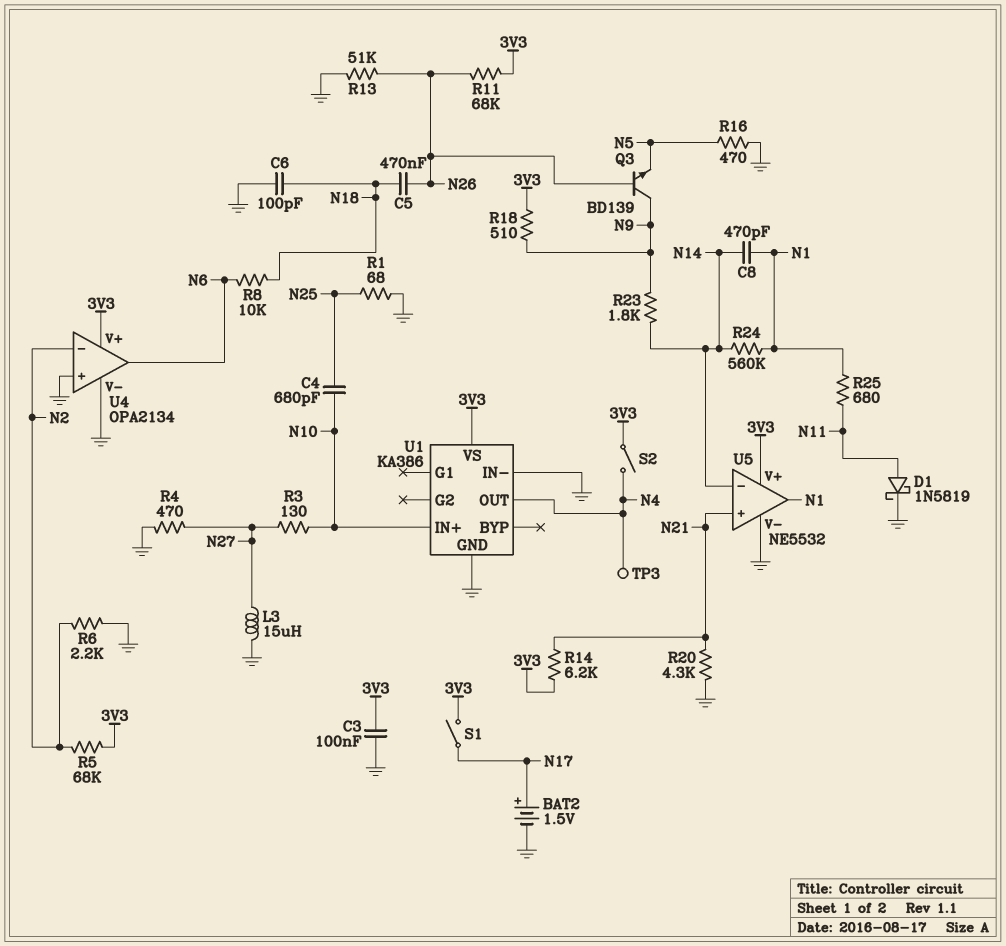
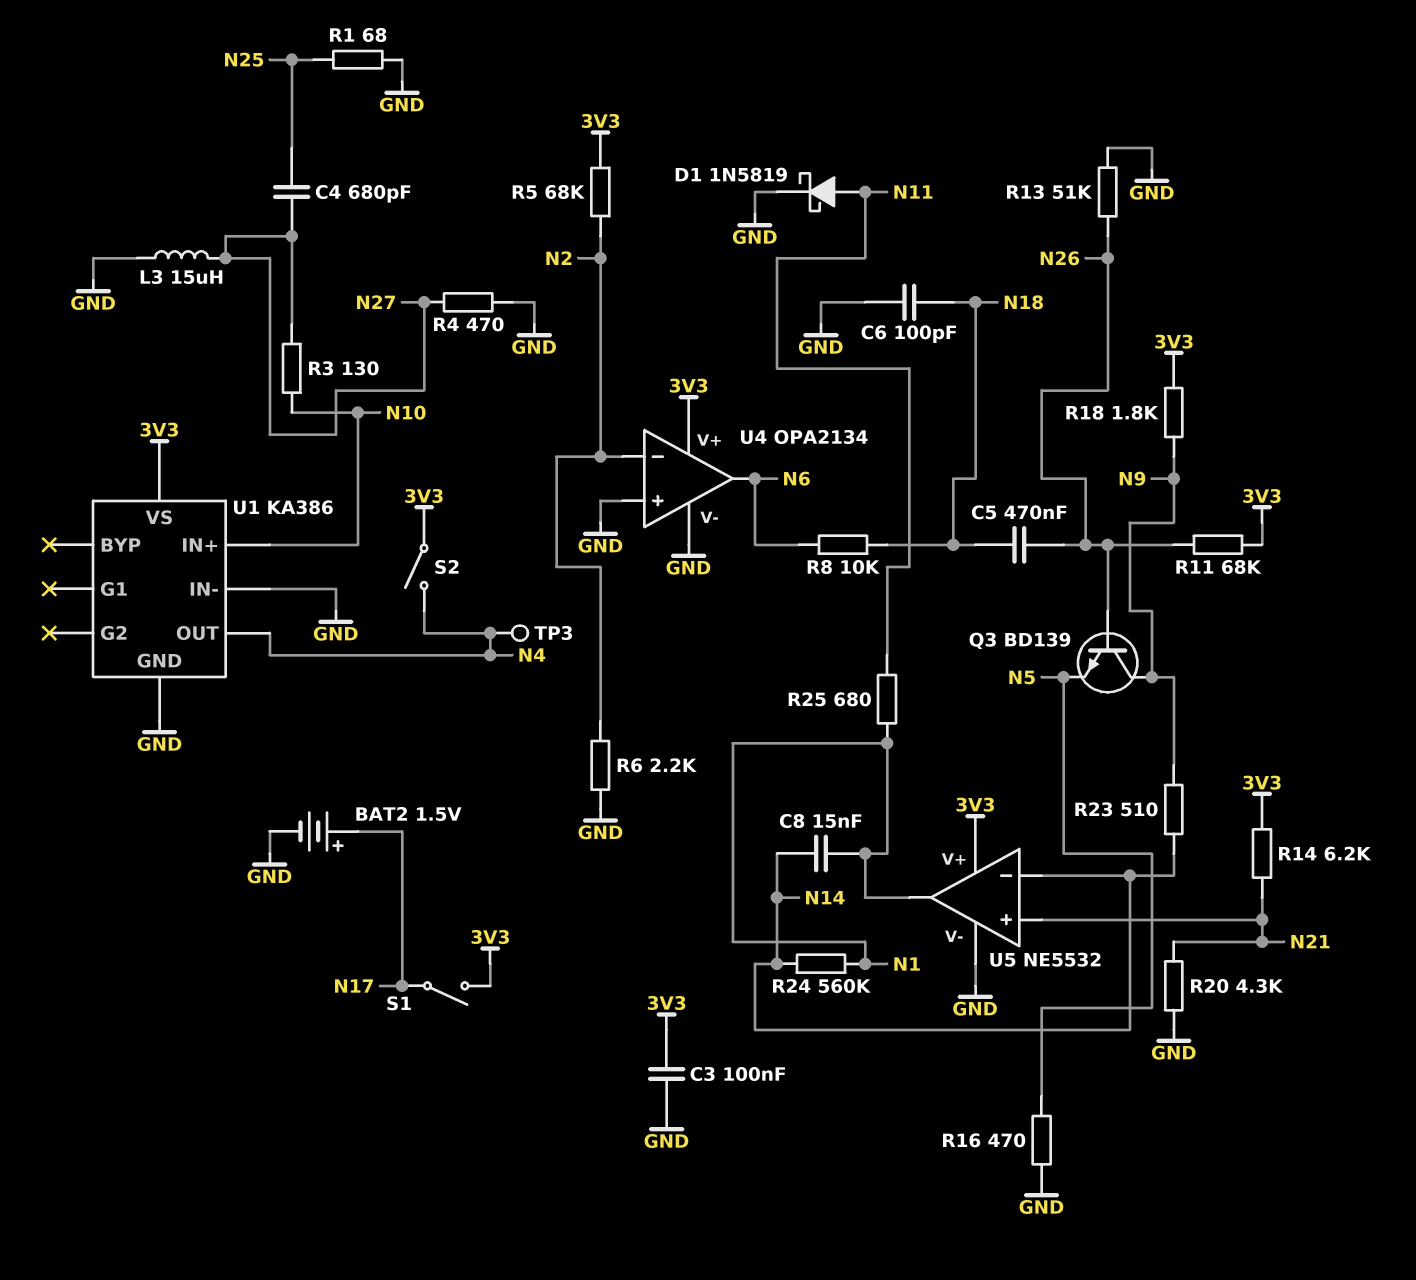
C4: 680pF (N10, N25) -> 680pF (N25, N27)
C8: 470pF (N1, N14) -> 15nF (N1, N14)
R18: 510 (3V3, N9) -> 1.8k (3V3, N9)
R23: 1.8k (N9, N14) -> 510 (N9, N14)

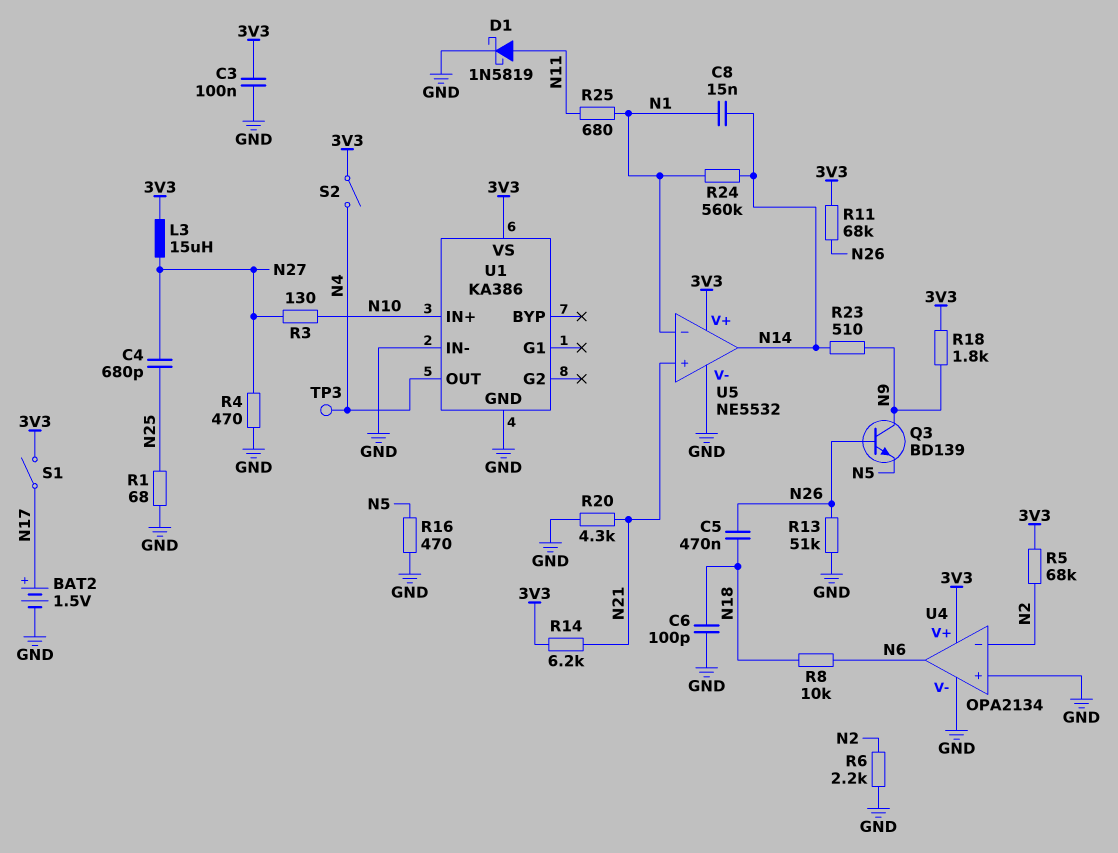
L3: 15uH (GND, N27) -> 15uH (3V3, N27)
U5 pin in-: N14 -> N1
U5 pin out: N1 -> N14

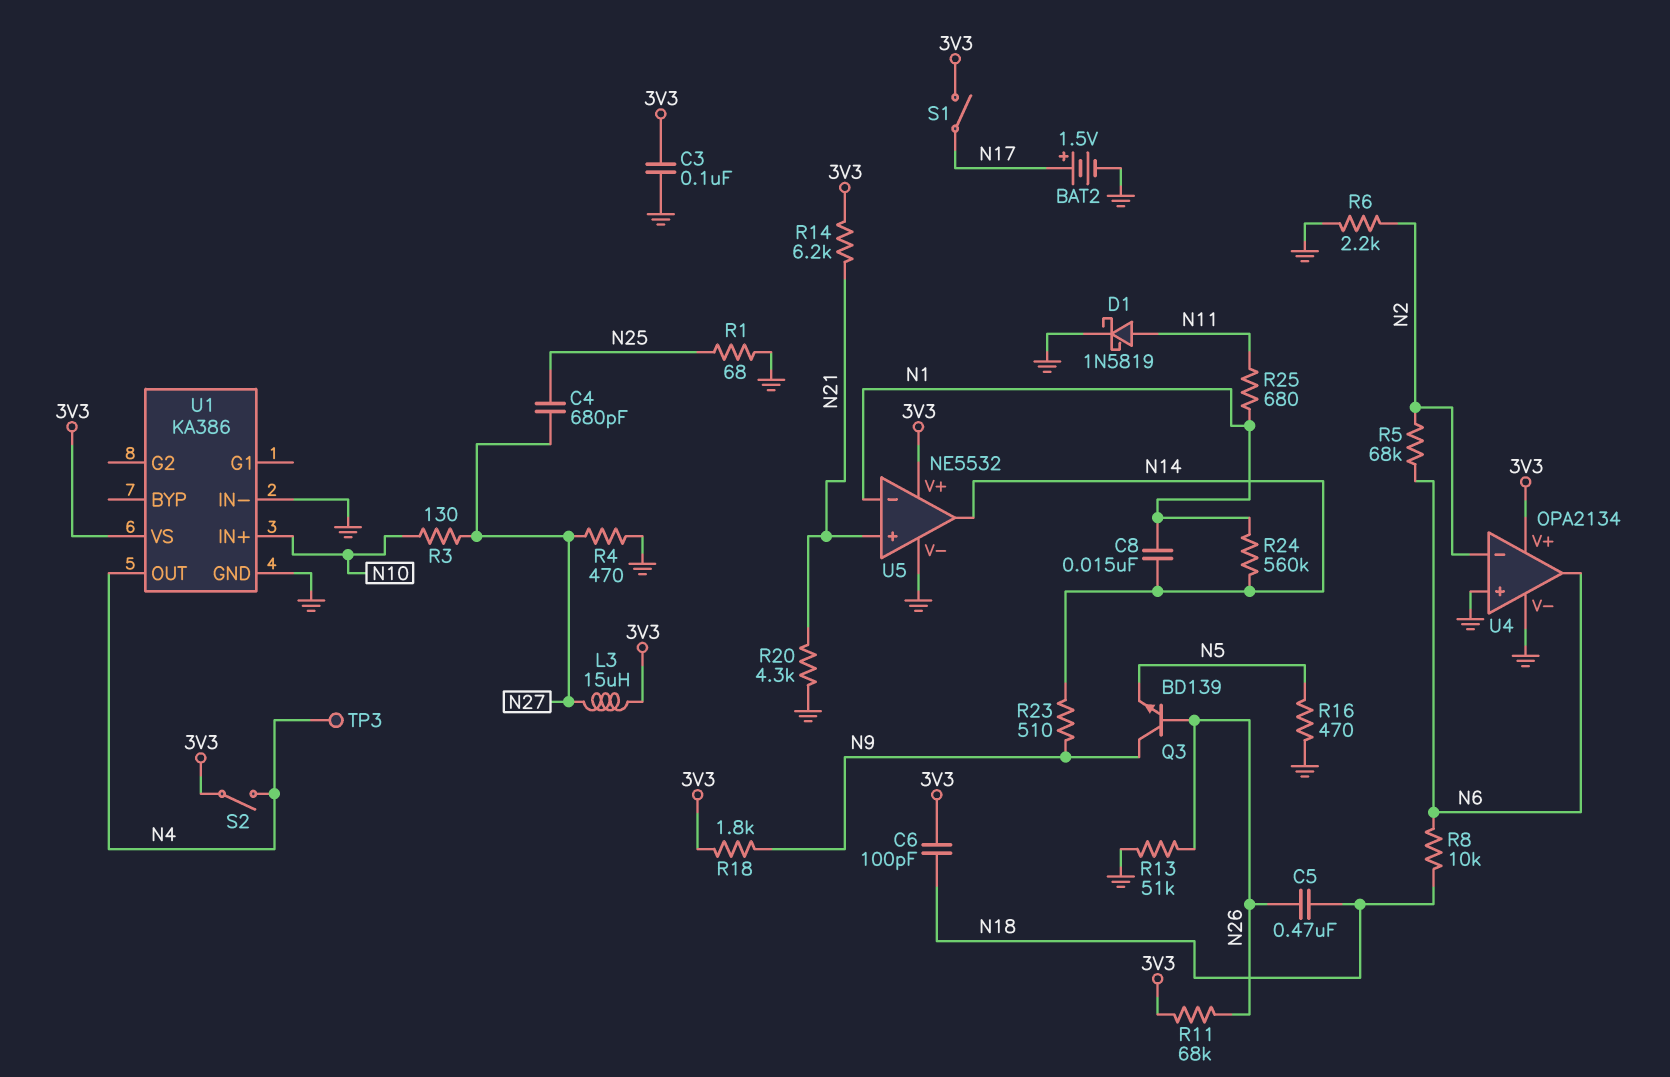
C6: 100pF (GND, N18) -> 100pF (3V3, N18)
R5: 68k (3V3, N2) -> 68k (N2, N6)

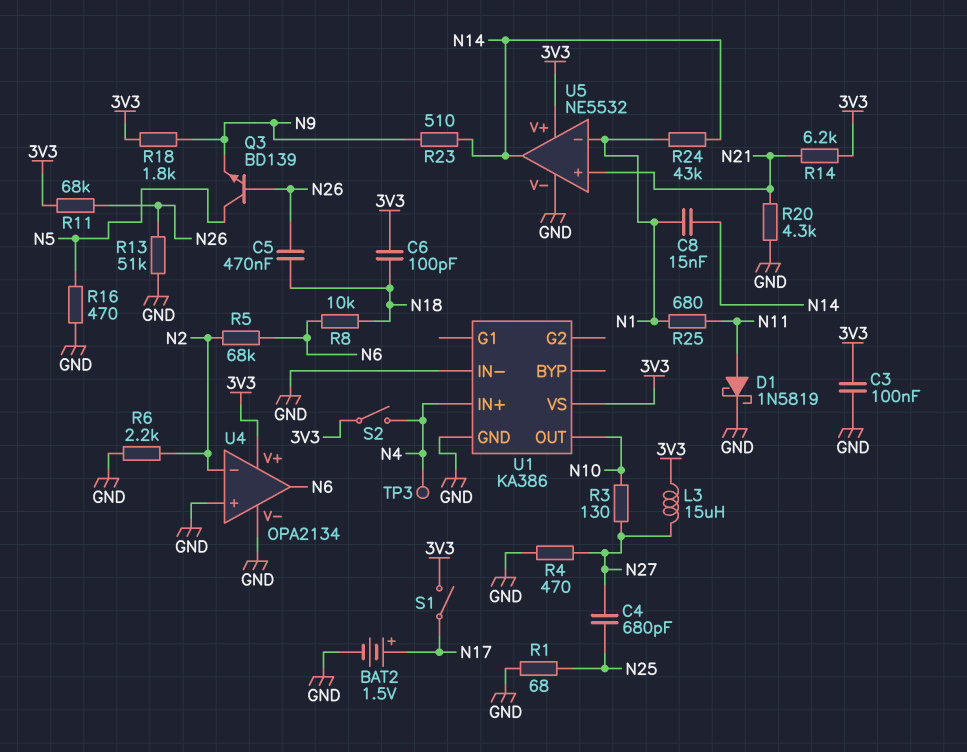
Q3: NPN BD139 (B N26, C N9, E N5) -> NPN BD139 (B N26, C N5, E N9)
R24: 560k (N1, N14) -> 43k (N1, N14)
U1 pin IN+: N10 -> N4
U1 pin OUT: N4 -> N10

